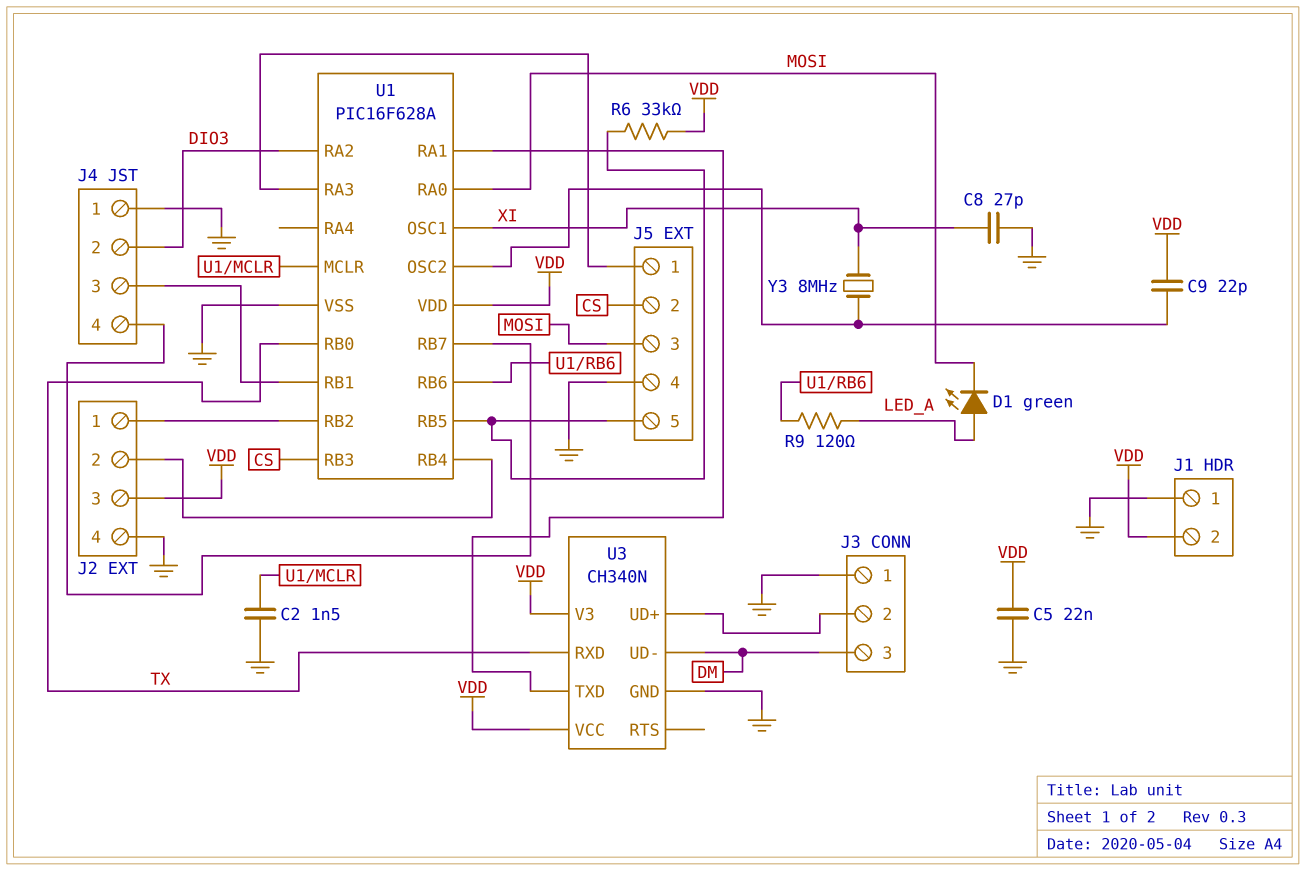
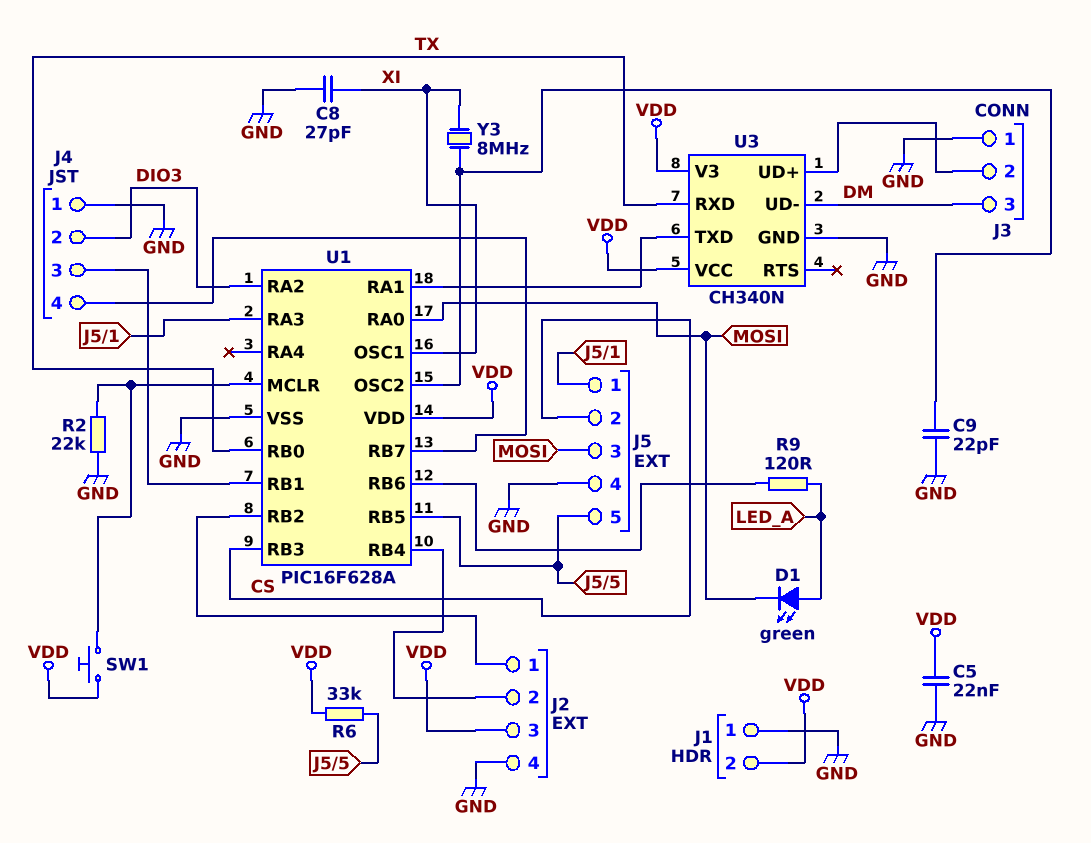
C2: 1.5nF (GND, U1/MCLR) -> none
C9: 22pF (U1/OSC2, VDD) -> 22pF (GND, U1/OSC2)
R2: none -> 22k (GND, U1/MCLR)
SW1: none -> button (U1/MCLR, VDD)

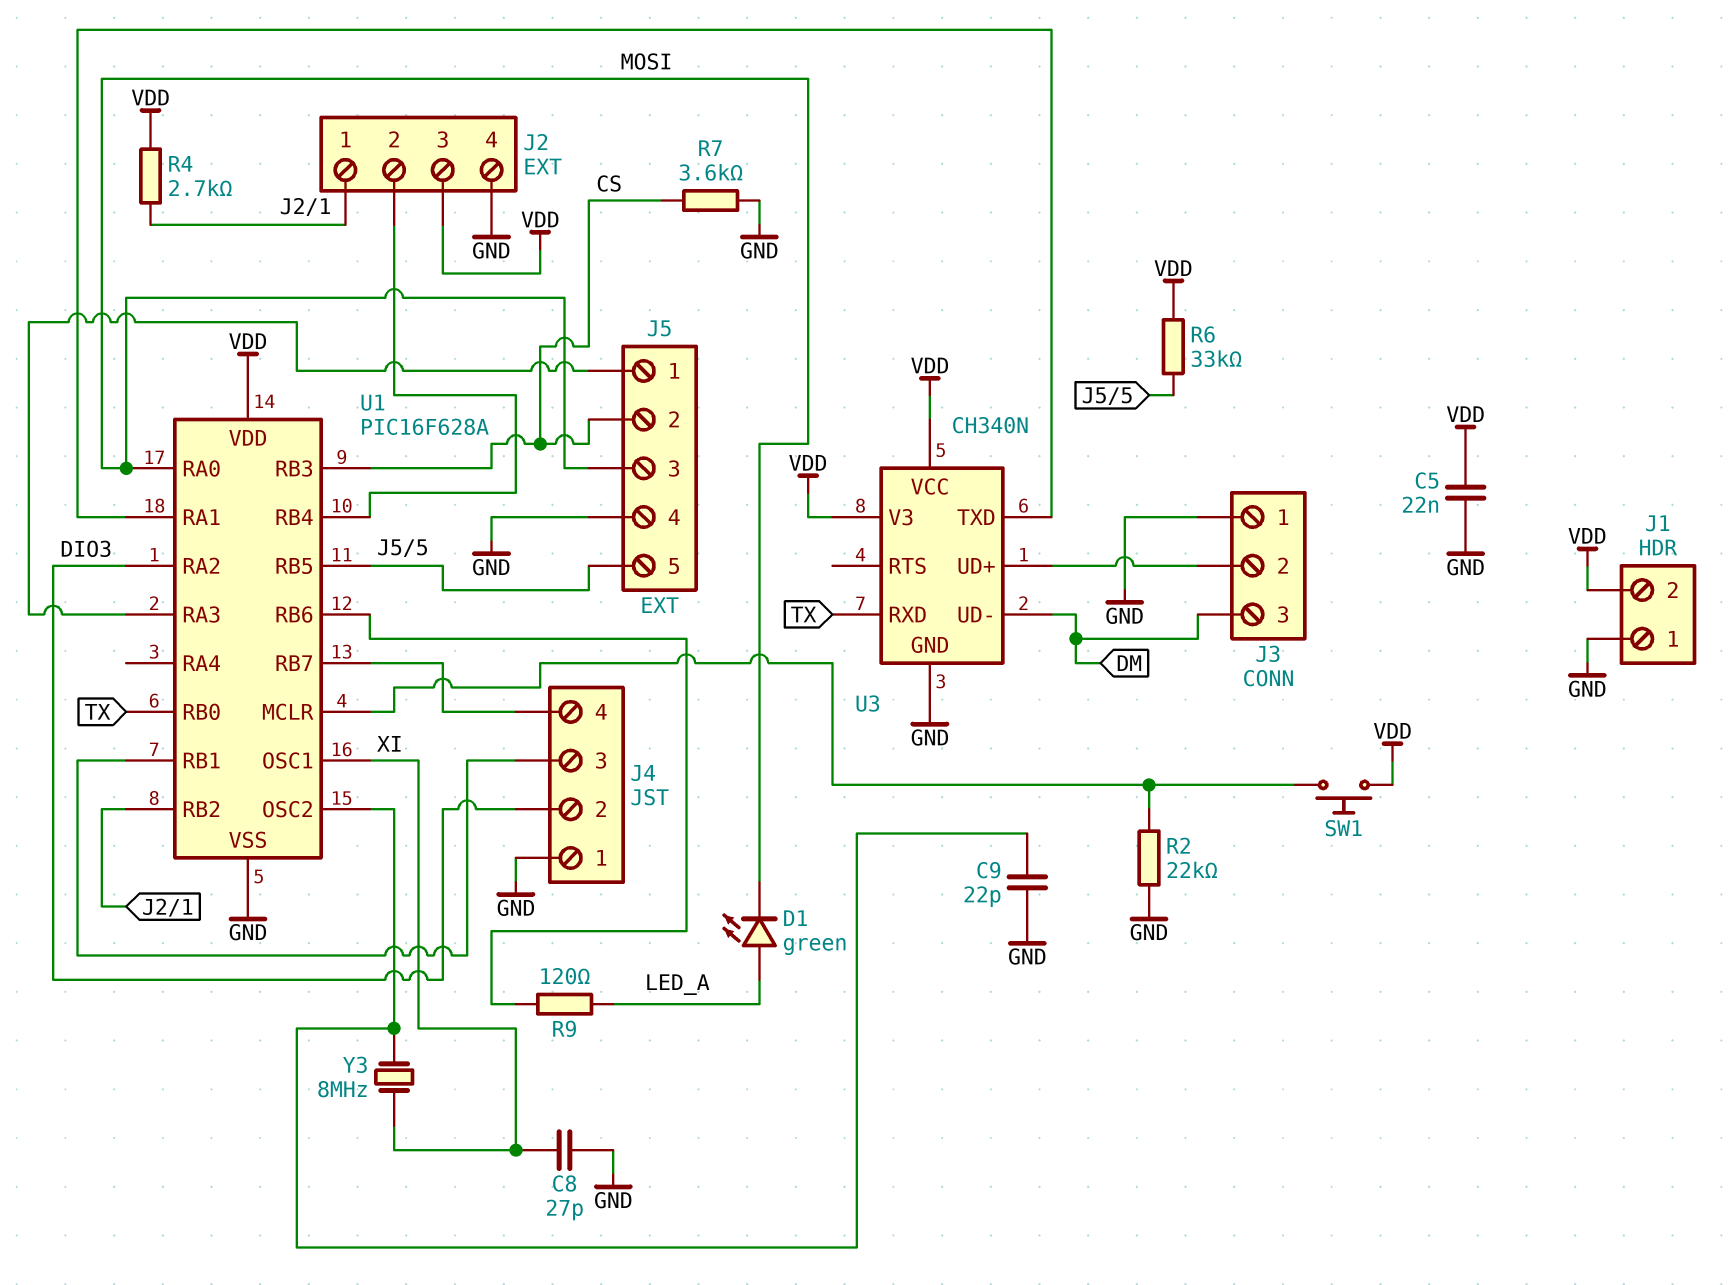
R4: none -> 2.7k (J2/1, VDD)
R7: none -> 3.6k (CS, GND)

